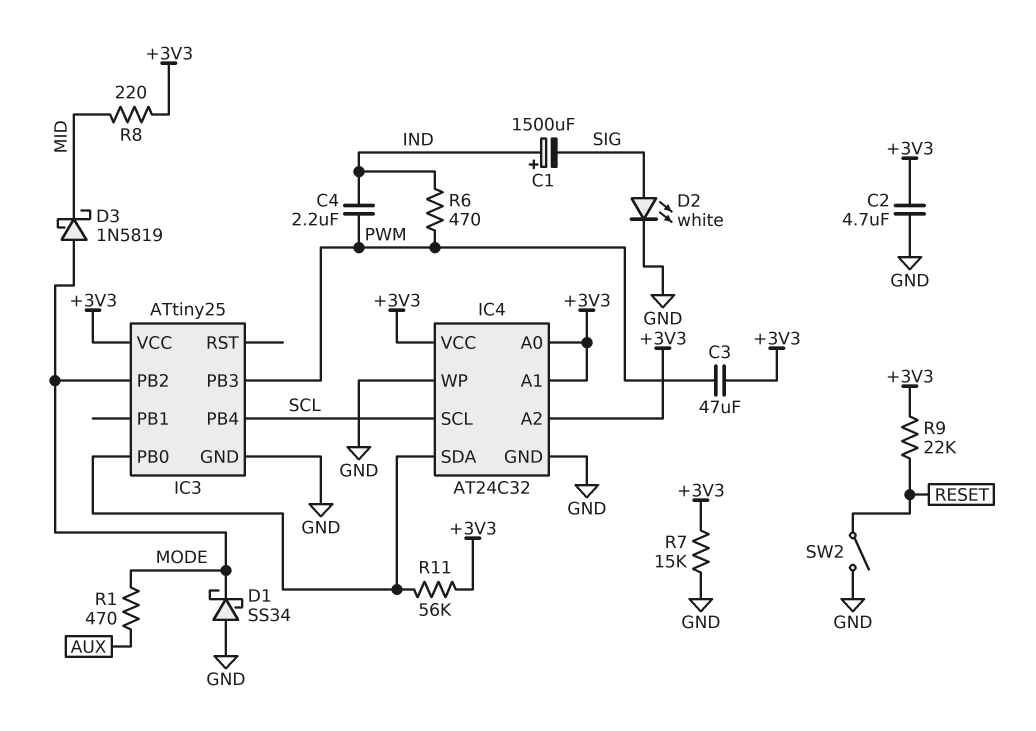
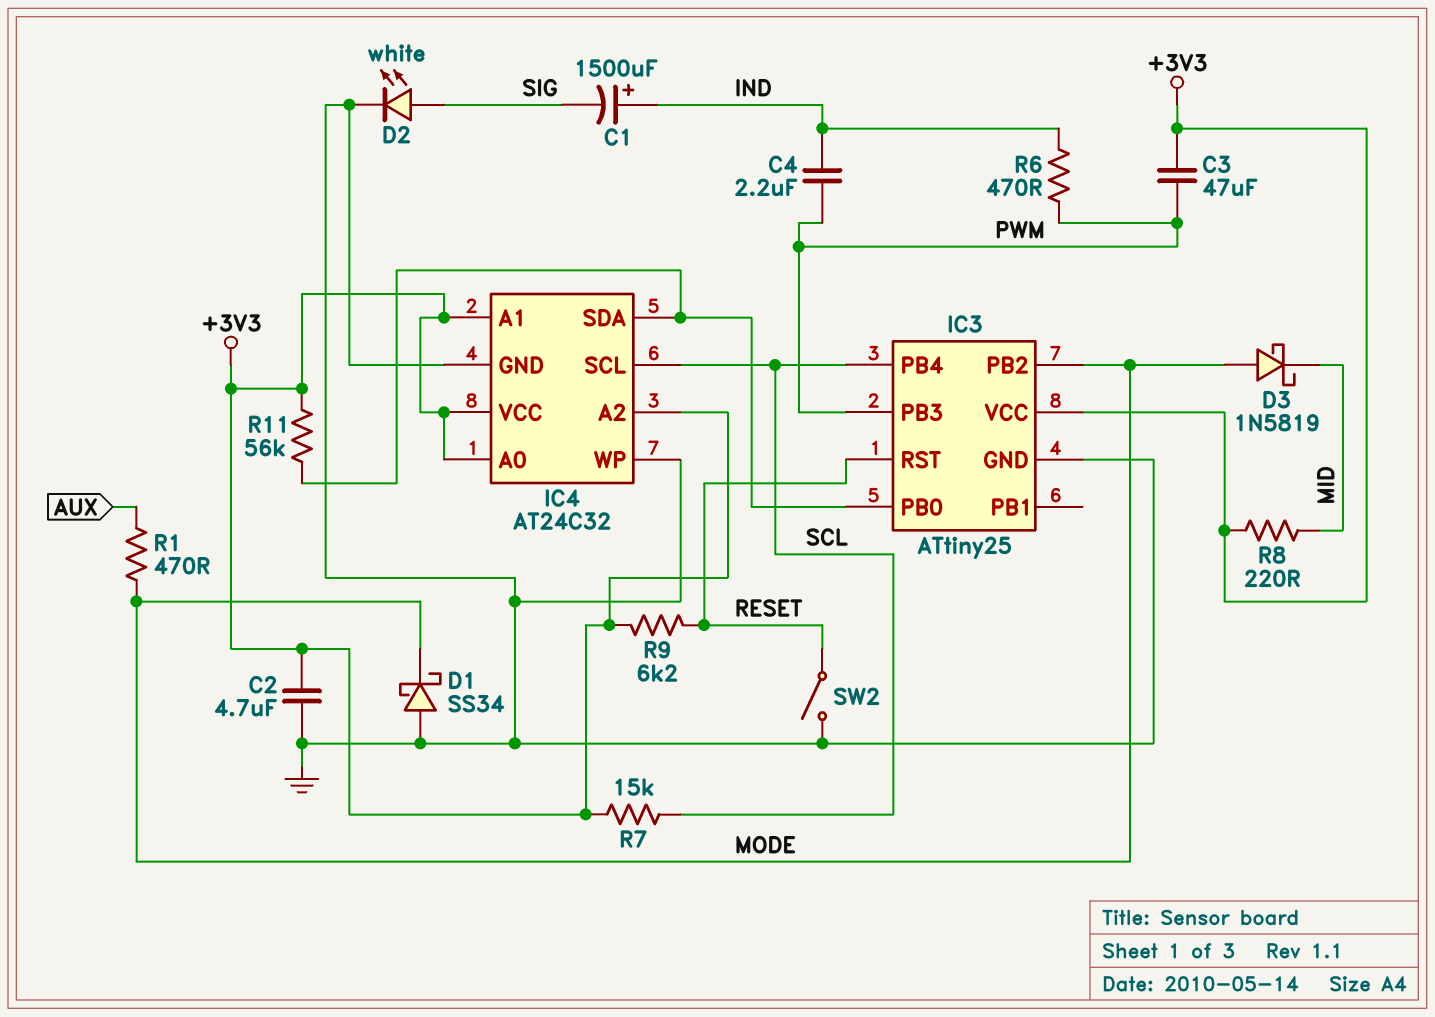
IC3 pin RST: none -> RESET
R7: 15k (+3V3, GND) -> 15k (+3V3, SCL)
R9: 22k (+3V3, RESET) -> 6.2k (+3V3, RESET)

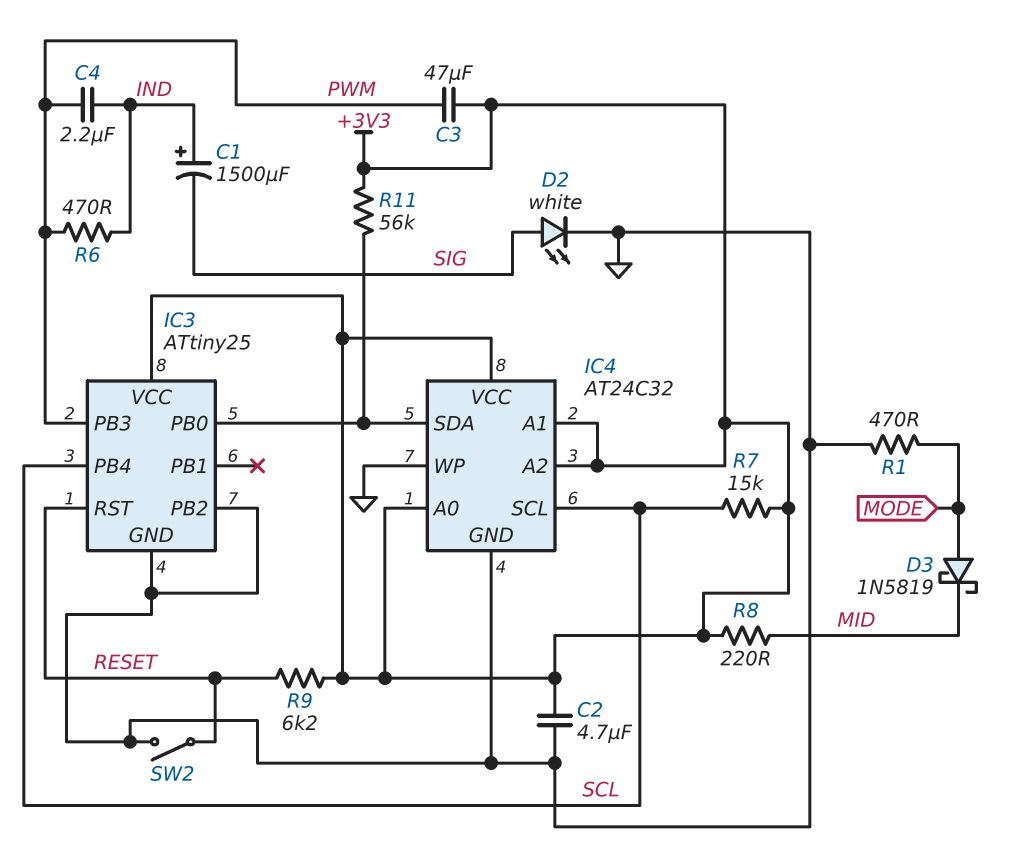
D1: schottky SS34 (A GND, K MODE) -> none
IC3 pin PB2: MODE -> GND
R1: 470 (AUX, MODE) -> 470 (GND, MODE)

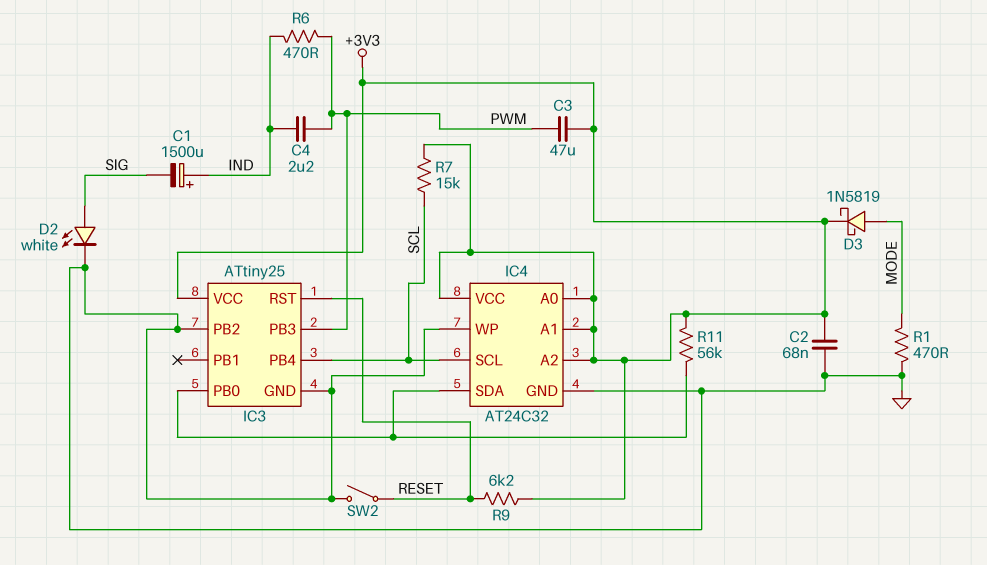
C2: 4.7uF (+3V3, GND) -> 68nF (+3V3, GND)
D3: schottky 1N5819 (A MODE, K MID) -> schottky 1N5819 (A MODE, K +3V3)
R8: 220 (+3V3, MID) -> none

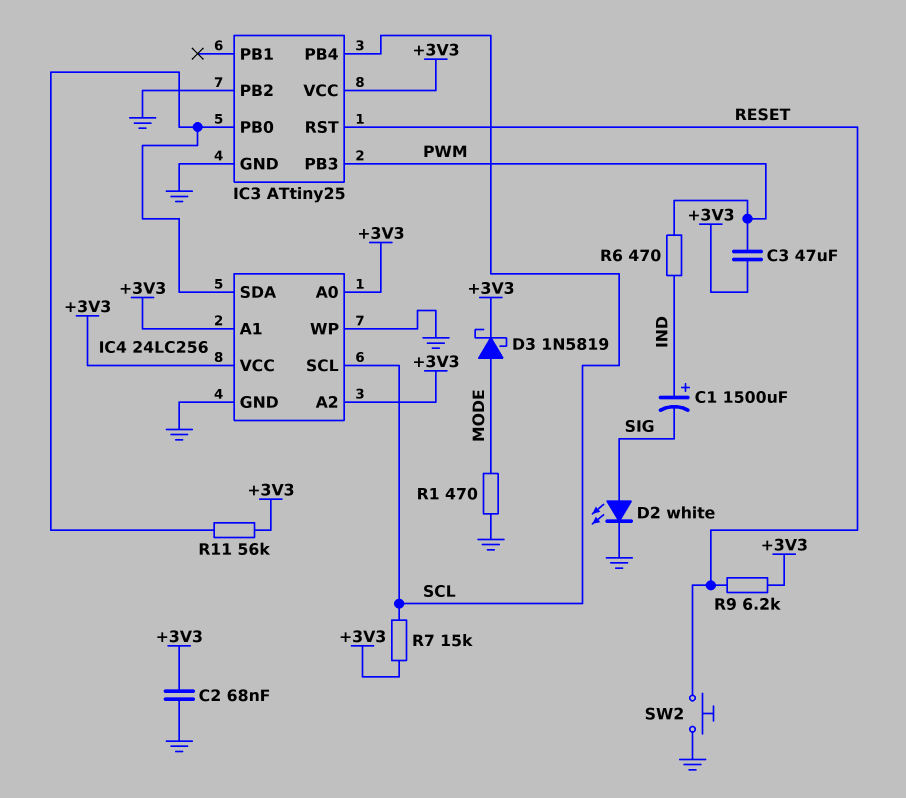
C4: 2.2uF (IND, PWM) -> none
IC4: AT24C32 -> 24LC256
SW2: switch (GND, RESET) -> button (GND, RESET)

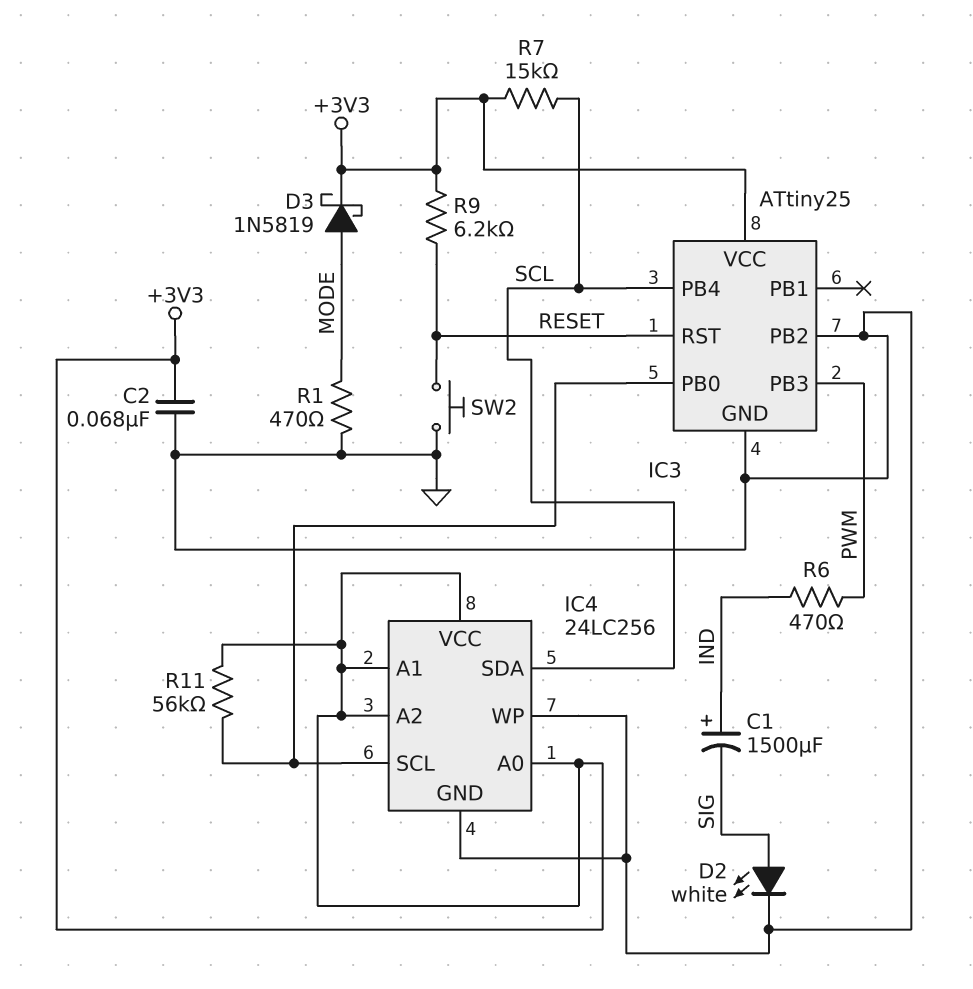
C3: 47uF (+3V3, PWM) -> none
IC4 pin SCL: SCL -> IC3/PB0
IC4 pin SDA: IC3/PB0 -> SCL

